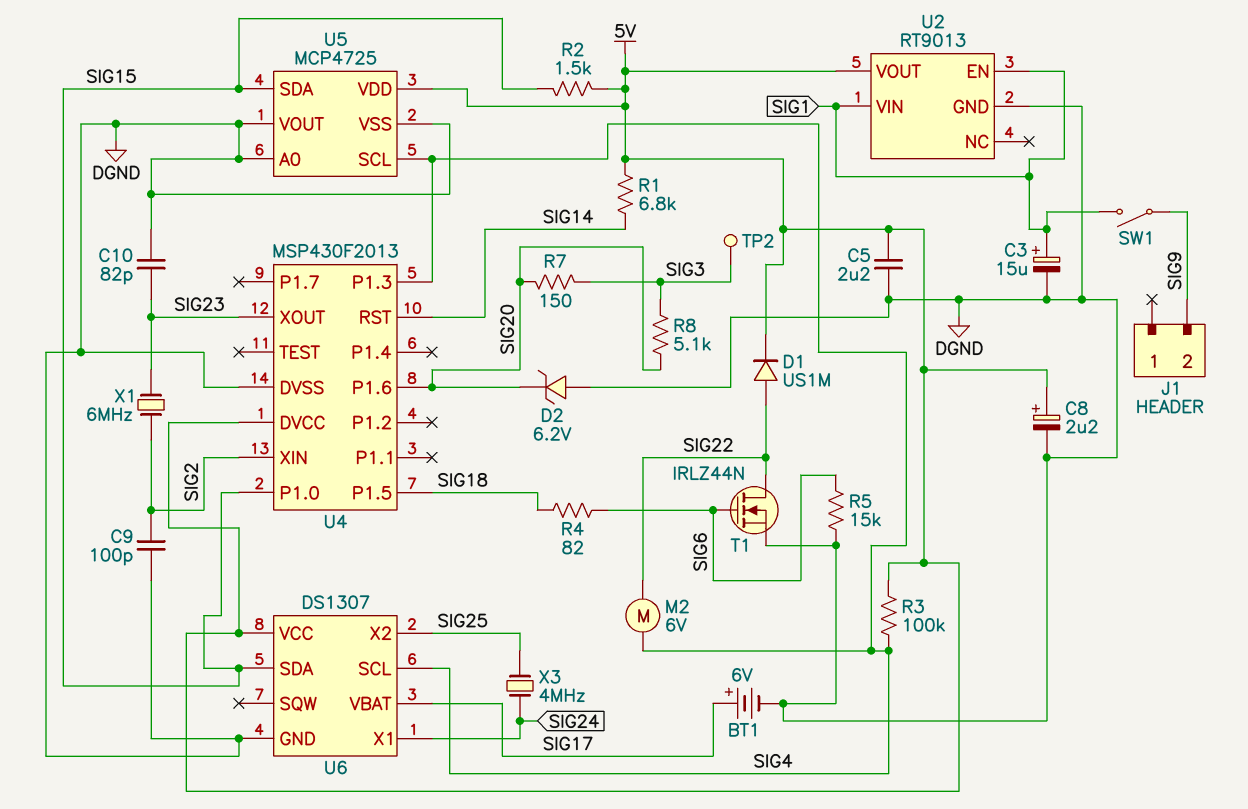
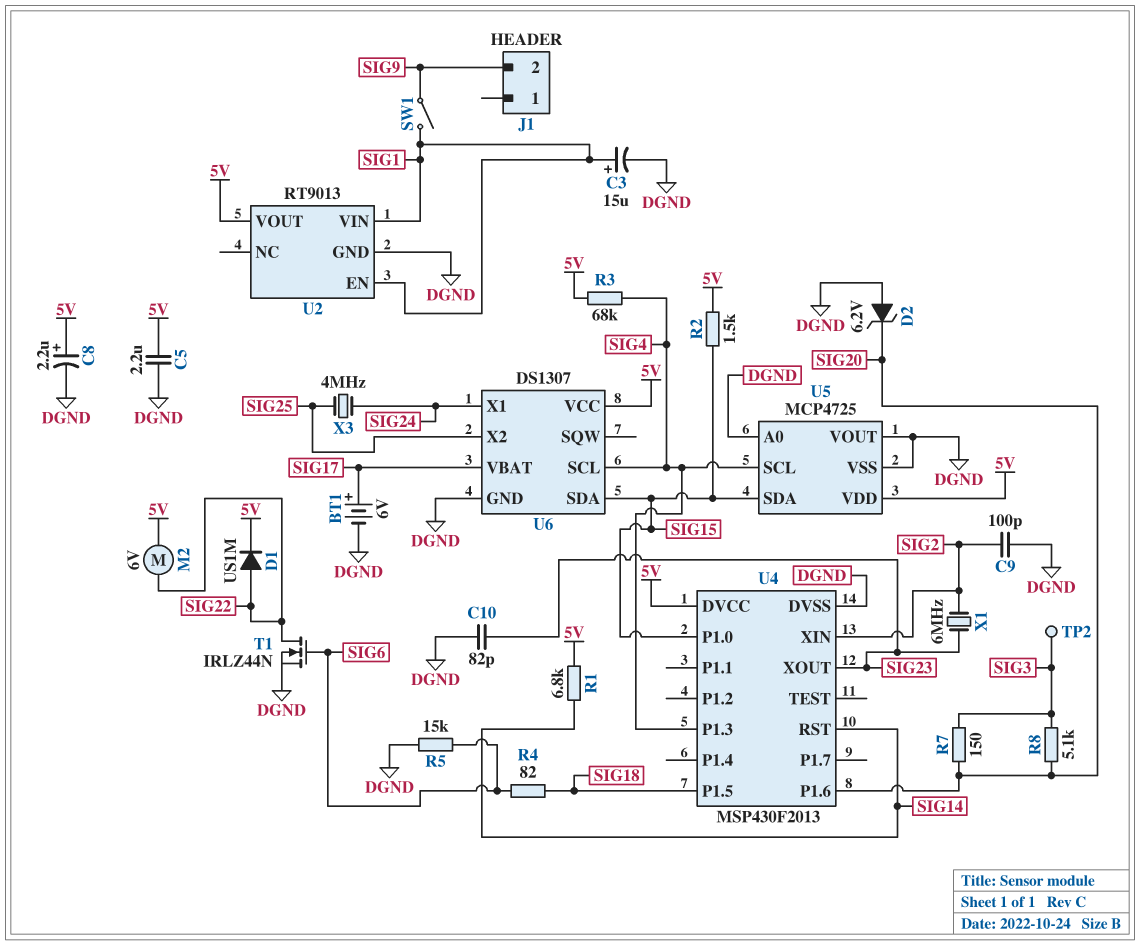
M2: motor 6V (SIG4, SIG22) -> motor 6V (5V, SIG22)
R3: 100k (5V, SIG4) -> 68k (5V, SIG4)

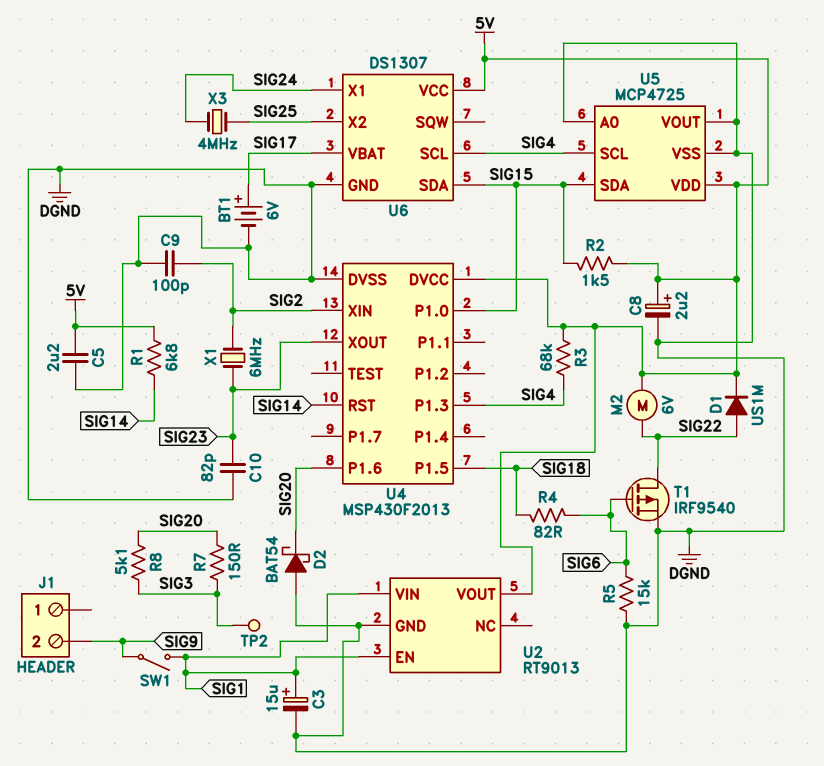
D2: zener 6.2V (A DGND, K SIG20) -> schottky BAT54 (A DGND, K SIG20)
T1: NMOS IRLZ44N (G SIG6, D SIG22, S DGND) -> PMOS IRF9540 (G SIG6, D SIG22, S DGND)

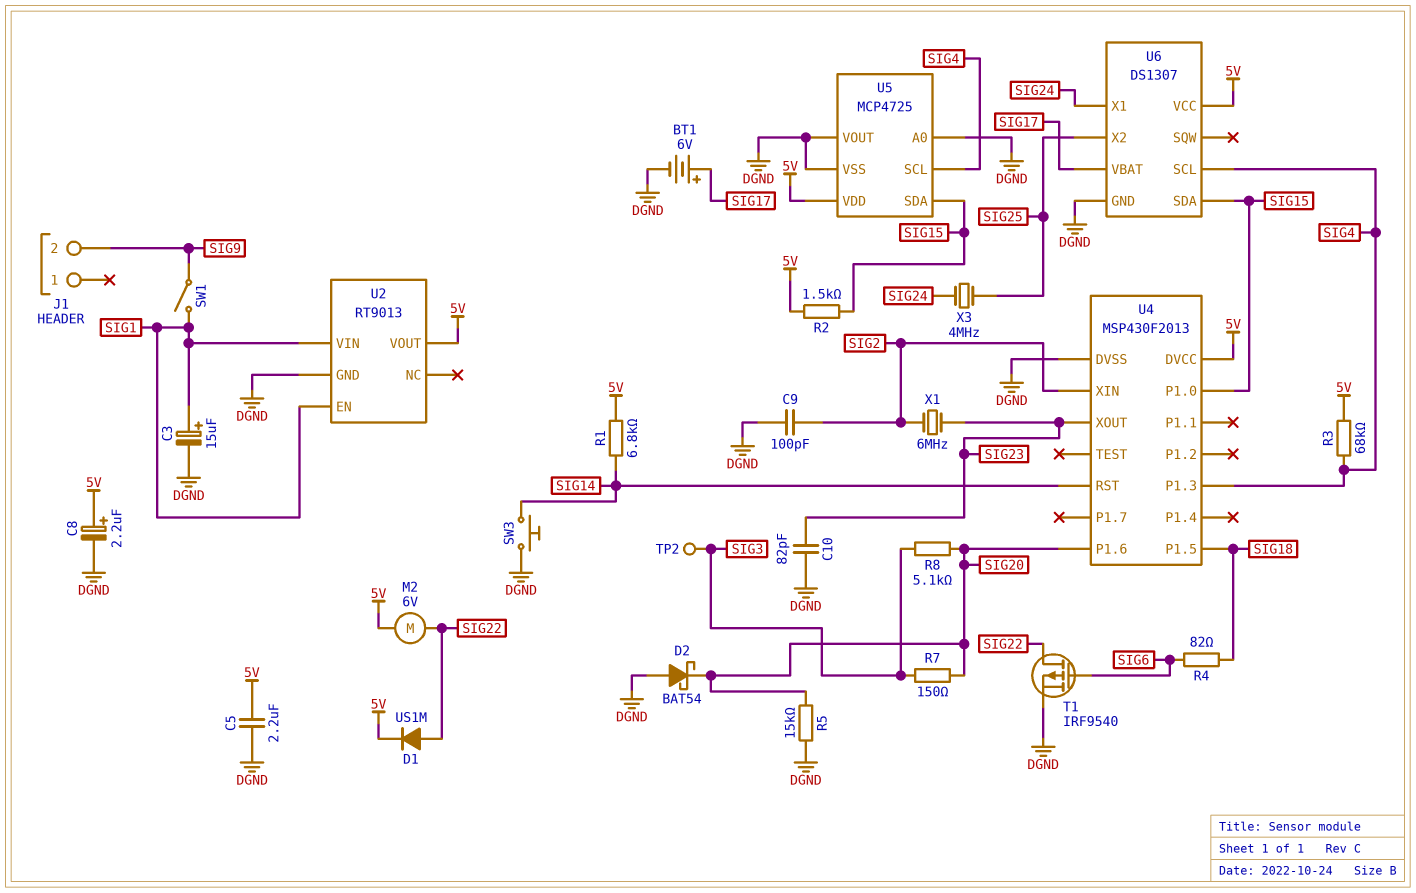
R5: 15k (DGND, SIG6) -> 15k (DGND, SIG20)
SW3: none -> button (DGND, SIG14)

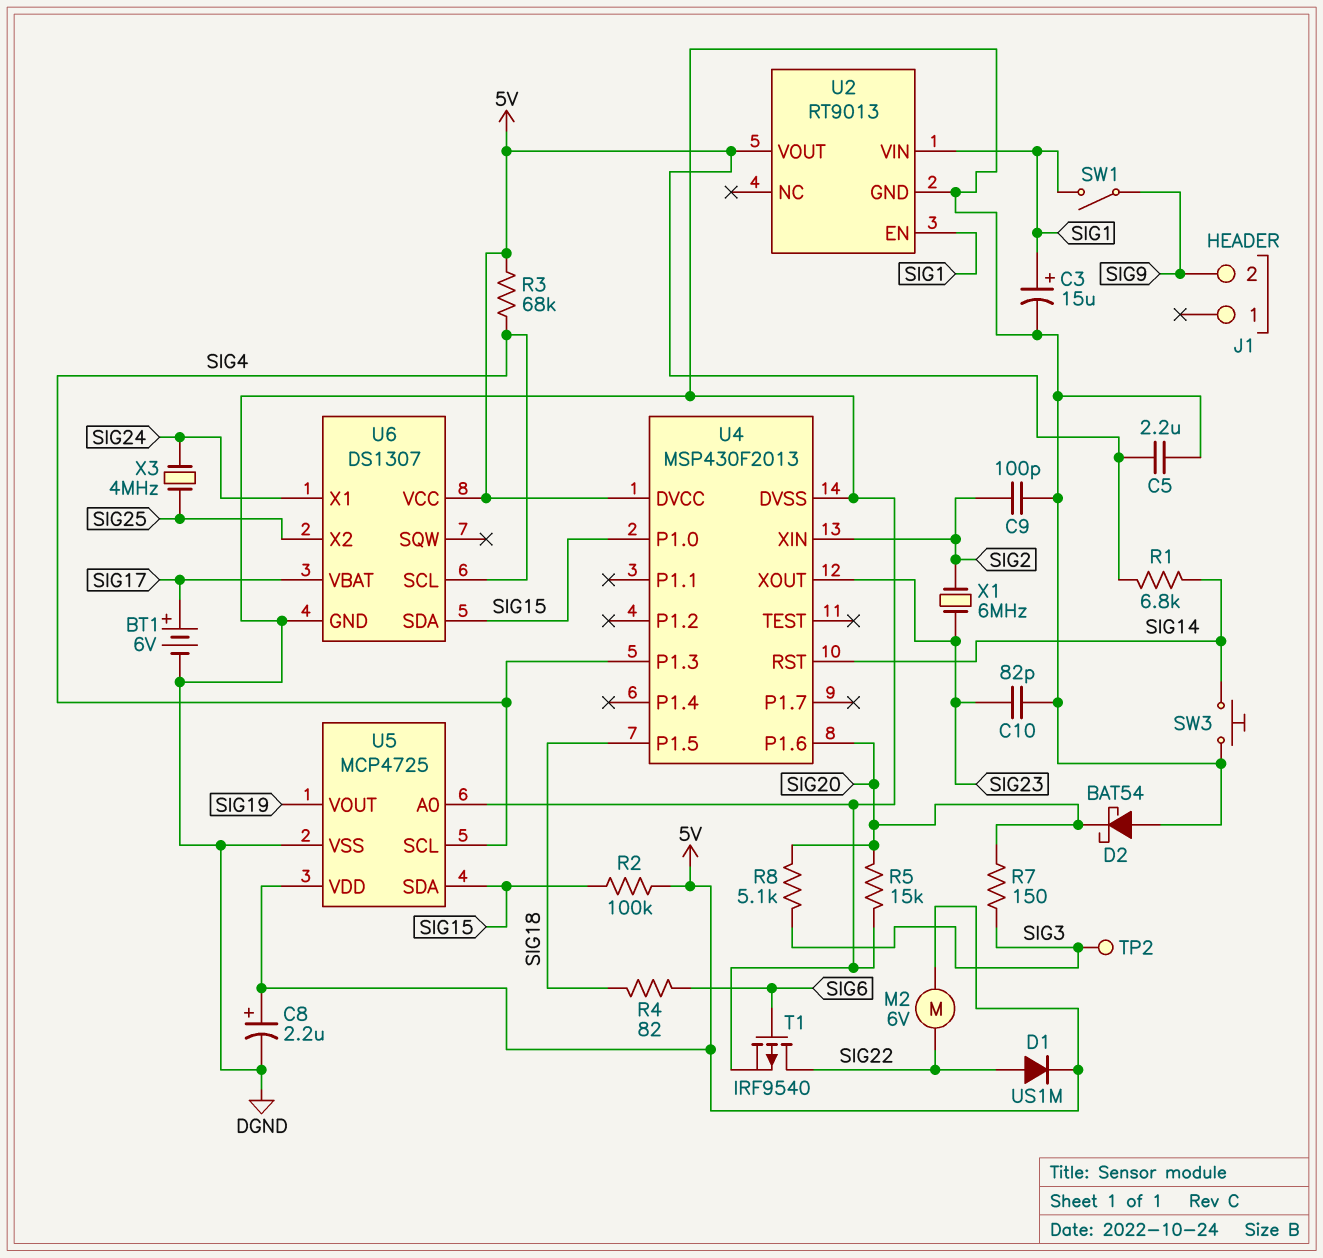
R2: 1.5k (5V, SIG15) -> 100k (5V, SIG15)
U5 pin VOUT: DGND -> SIG19

